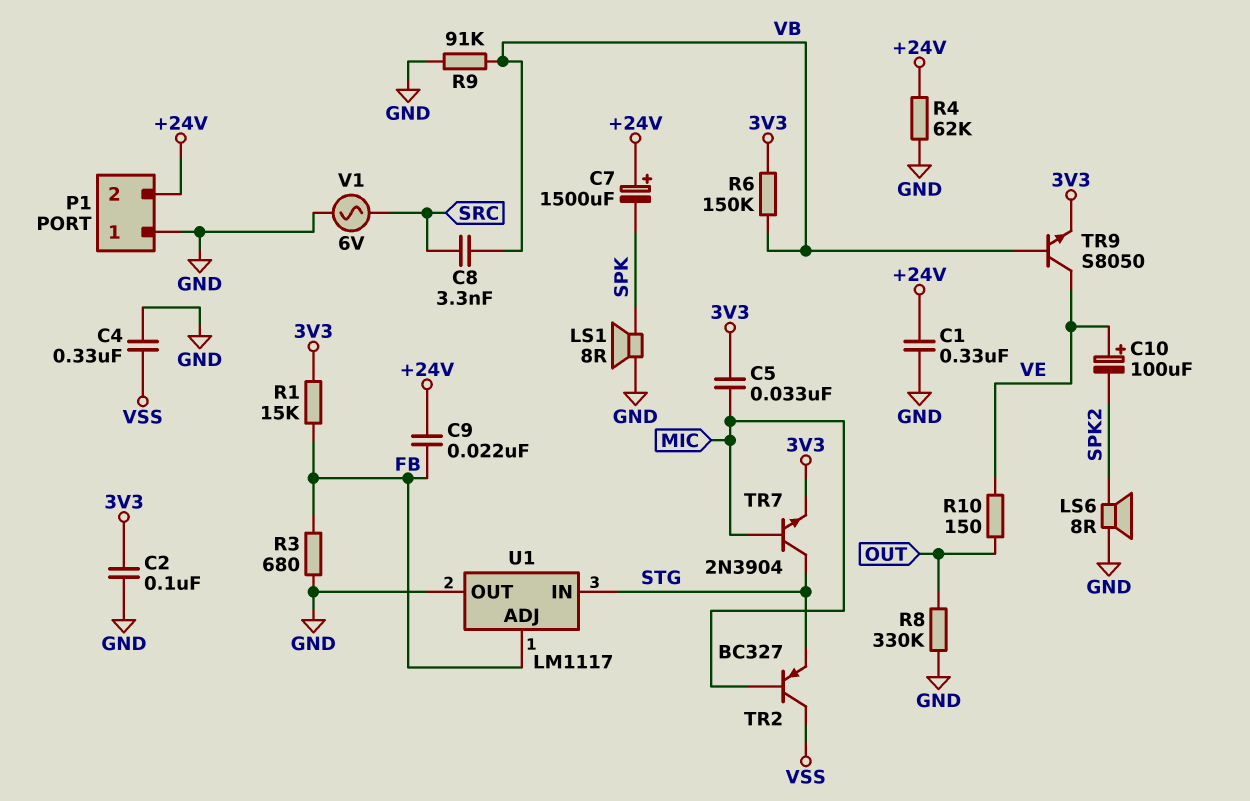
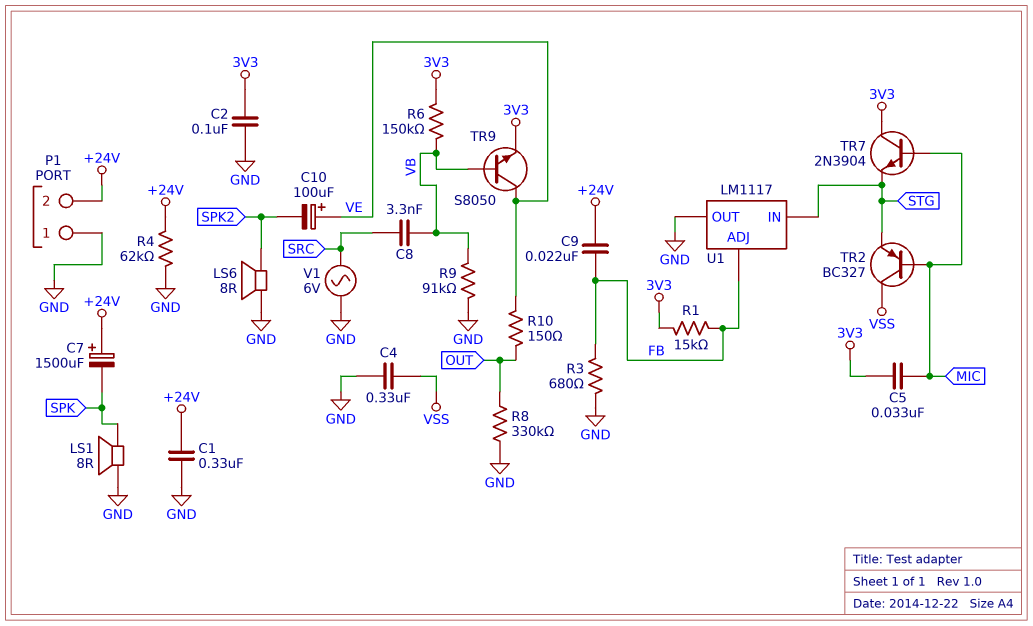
TR7: NPN 2N3904 (B MIC, C STG, E 3V3) -> NPN 2N3904 (B MIC, C 3V3, E STG)

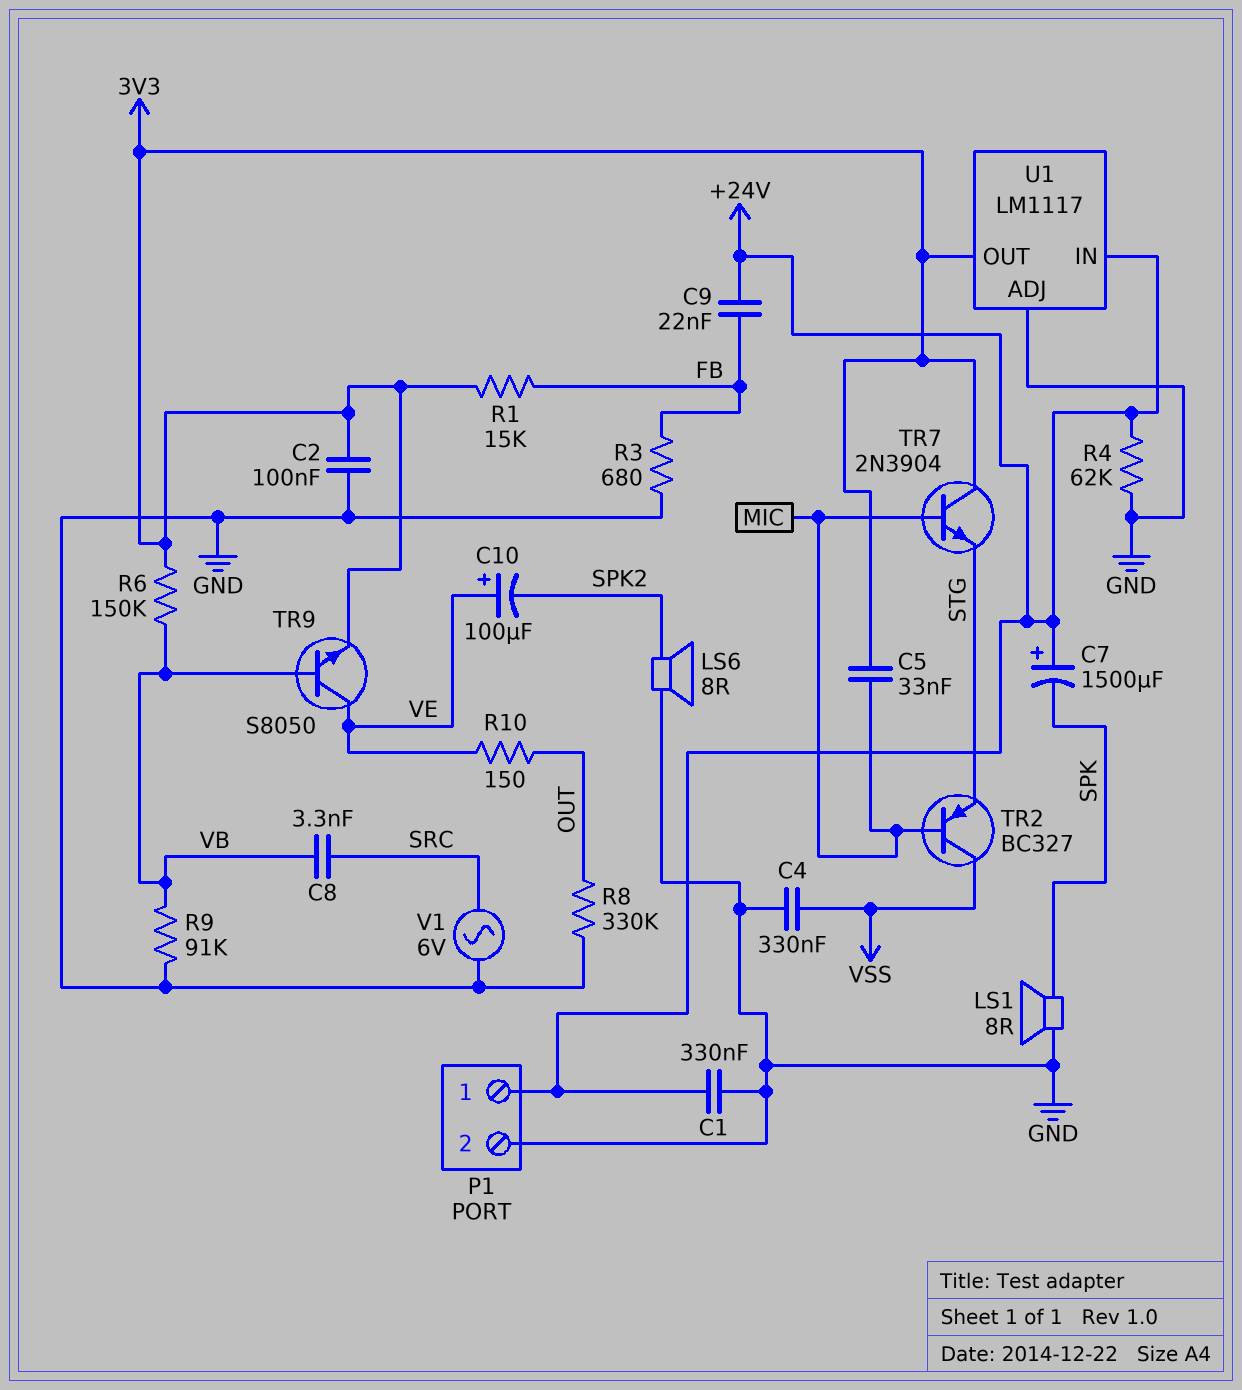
P1 pin 1: GND -> +24V
P1 pin 2: +24V -> GND
U1 pin ADJ: FB -> GND
U1 pin IN: STG -> +24V
U1 pin OUT: GND -> 3V3

